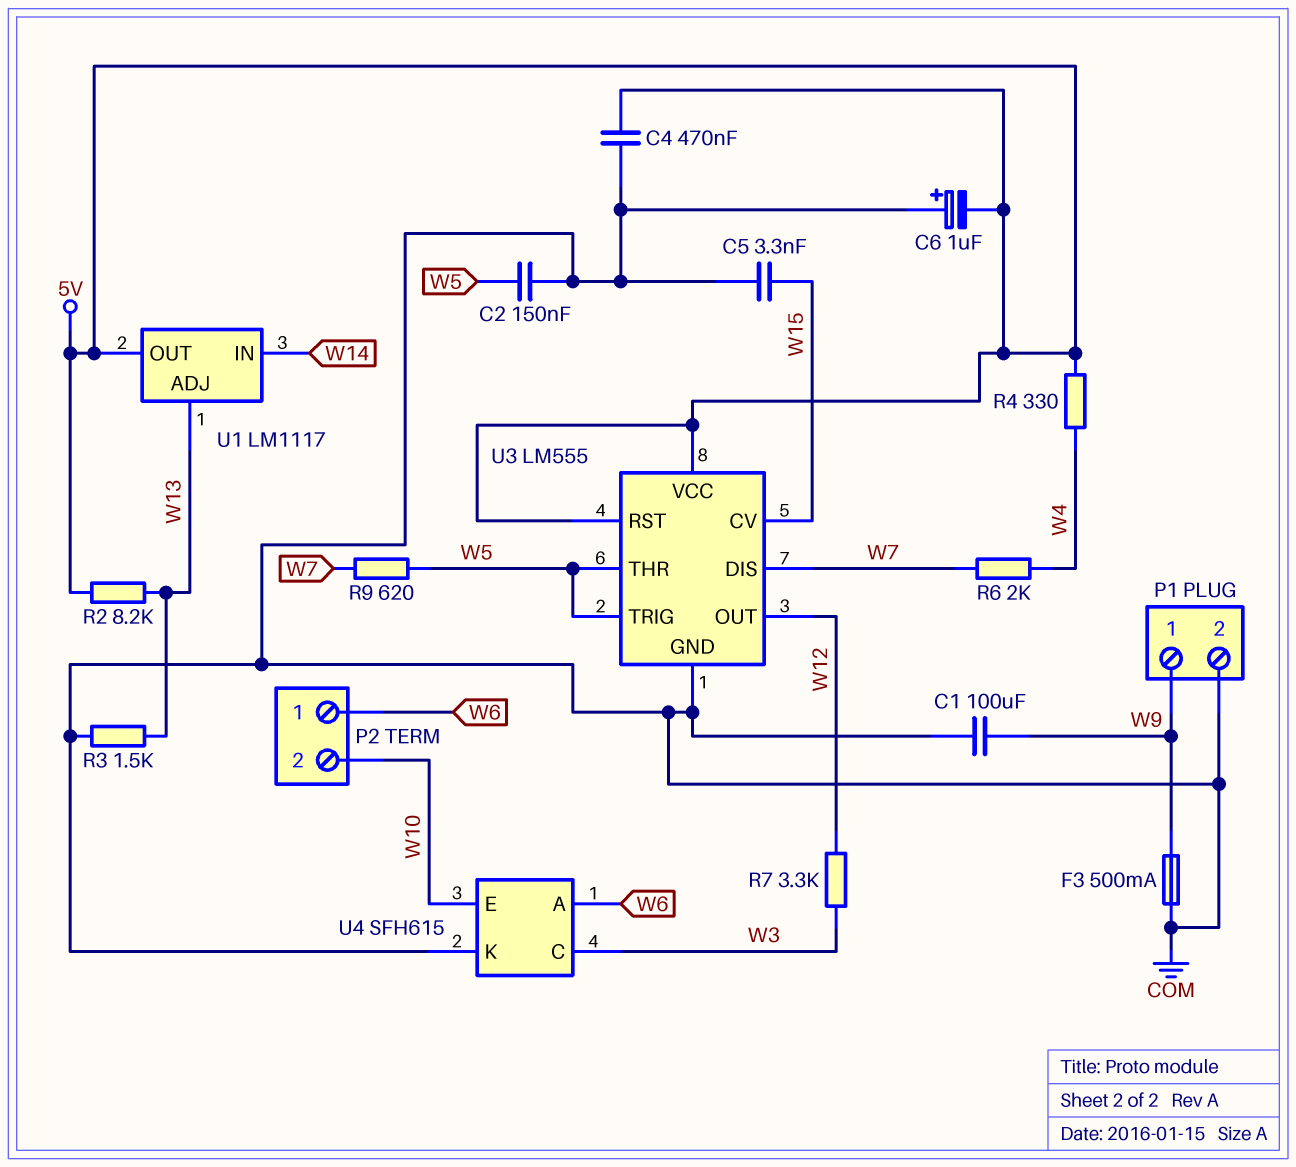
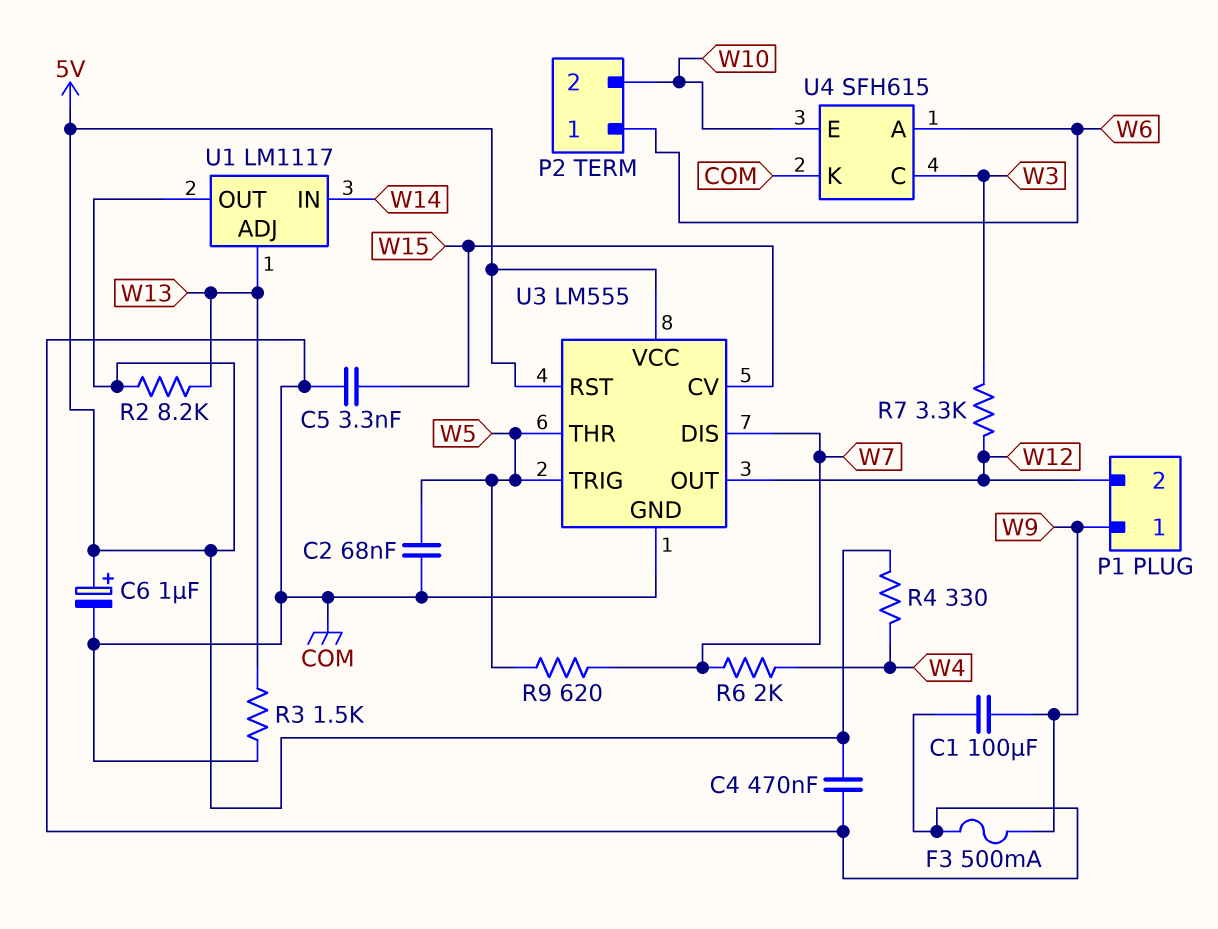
C2: 150nF (COM, W5) -> 68nF (COM, W5)
C6: 1uF (plus COM, minus 5V) -> 1uF (plus 5V, minus COM)
P1 pin 2: COM -> W12

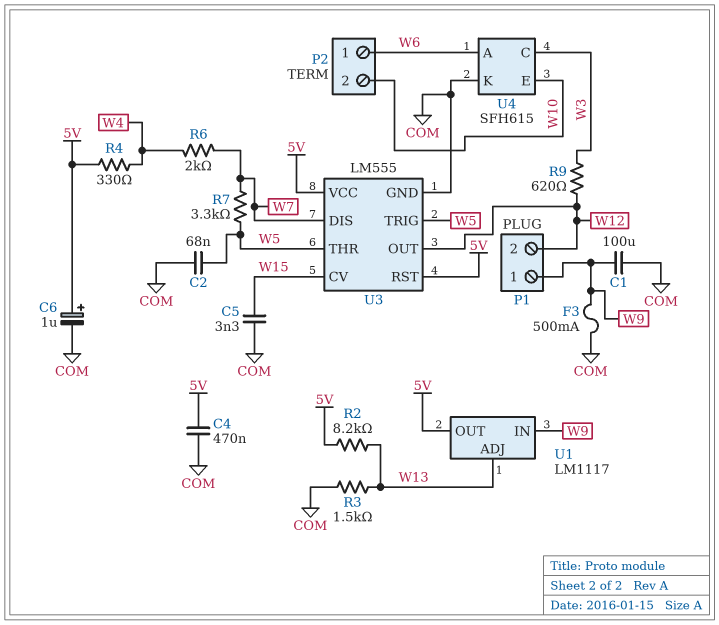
R7: 3.3k (W3, W12) -> 3.3k (W5, W7)
R9: 620 (W5, W7) -> 620 (W3, W12)
U1 pin IN: W14 -> W9

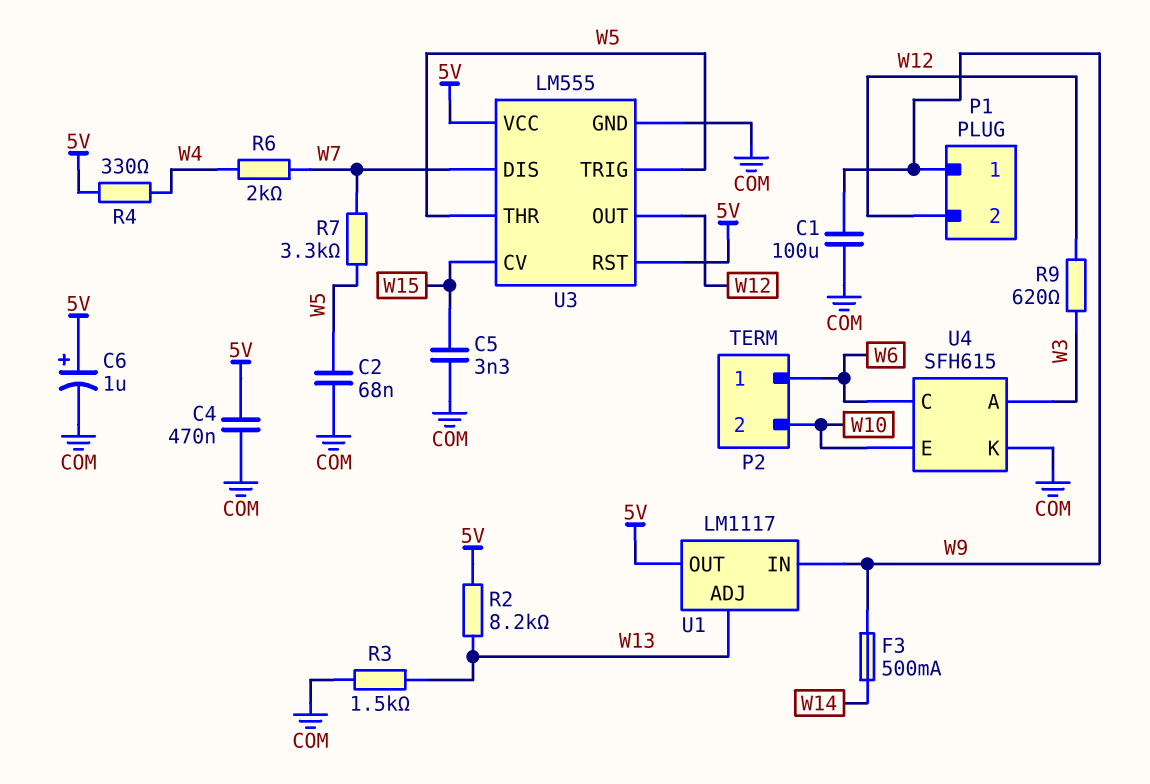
F3: 500mA (COM, W9) -> 500mA (W9, W14)
U4 pin A: W6 -> W3
U4 pin C: W3 -> W6

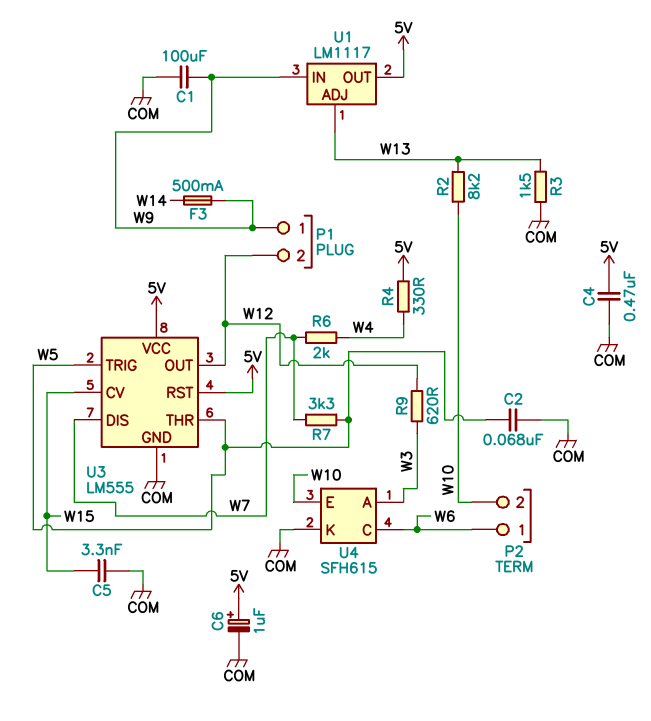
R2: 8.2k (5V, W13) -> 8.2k (W10, W13)

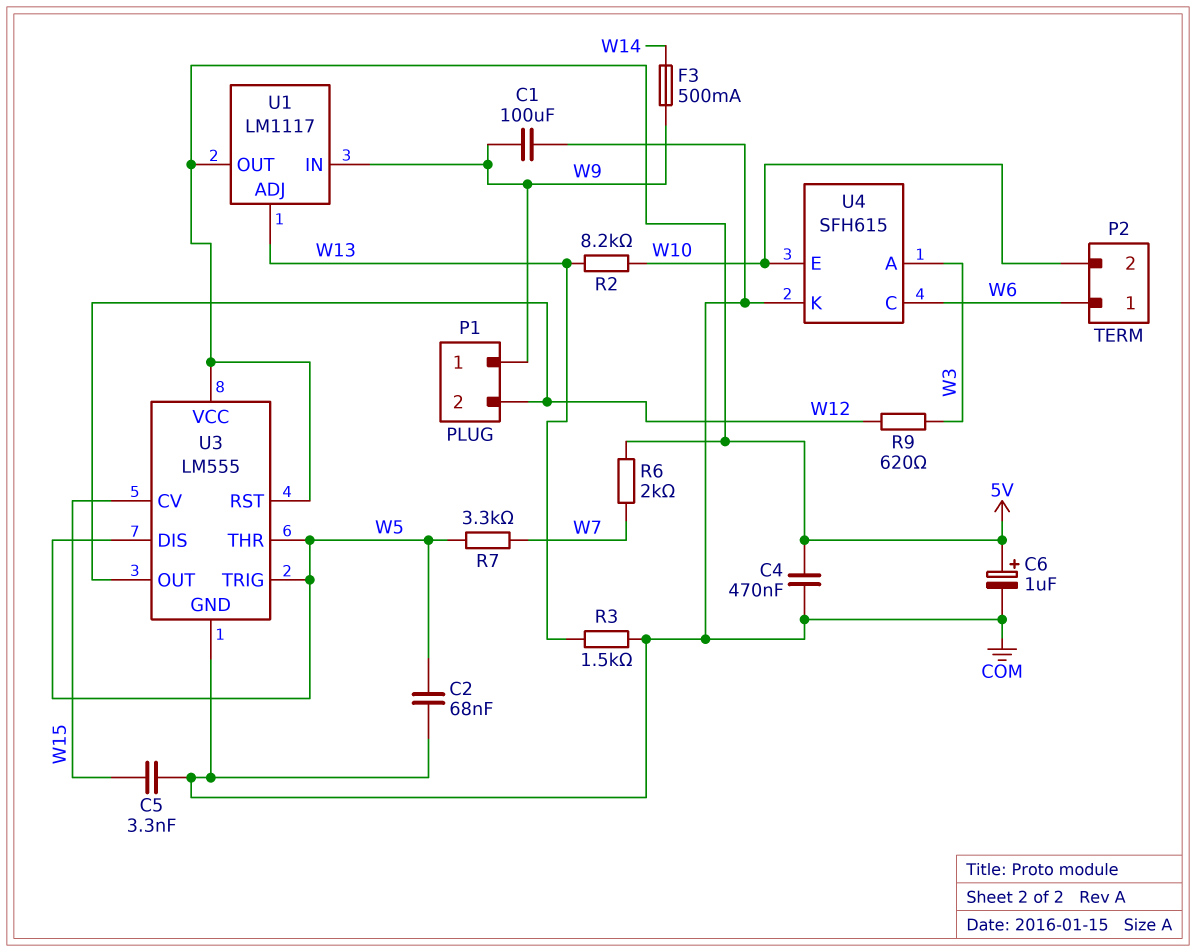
R4: 330 (5V, W4) -> none
R6: 2k (W4, W7) -> 2k (5V, W7)
U3 pin DIS: W7 -> W5

